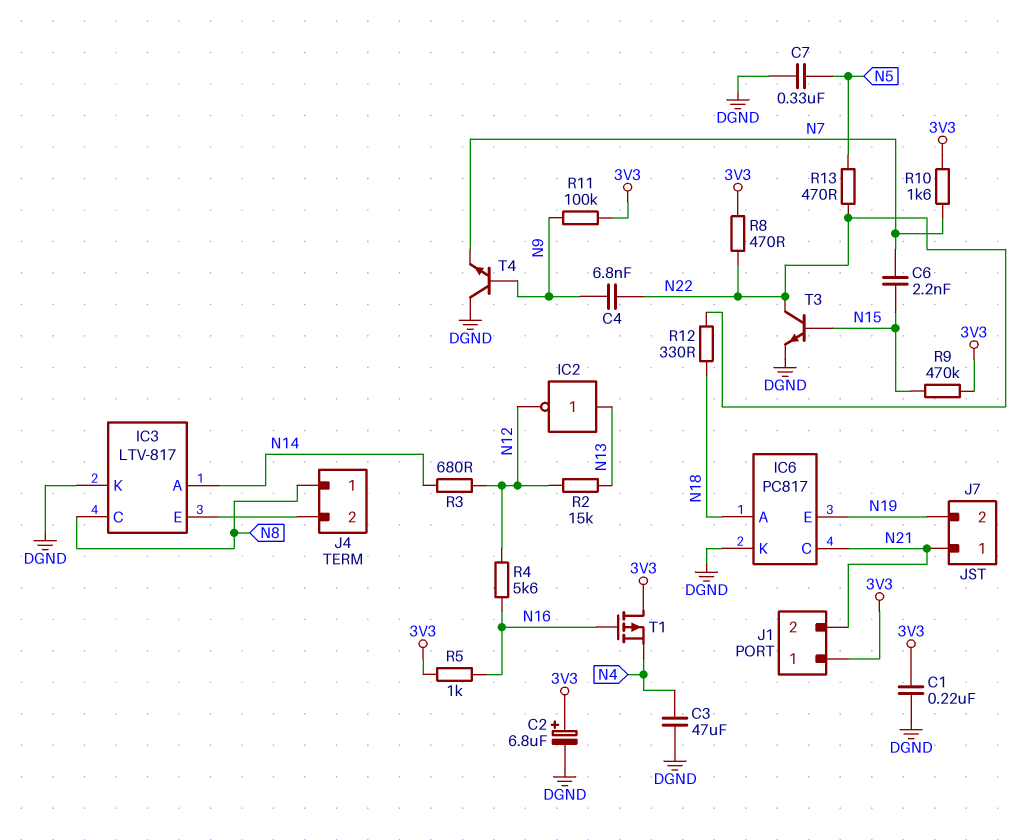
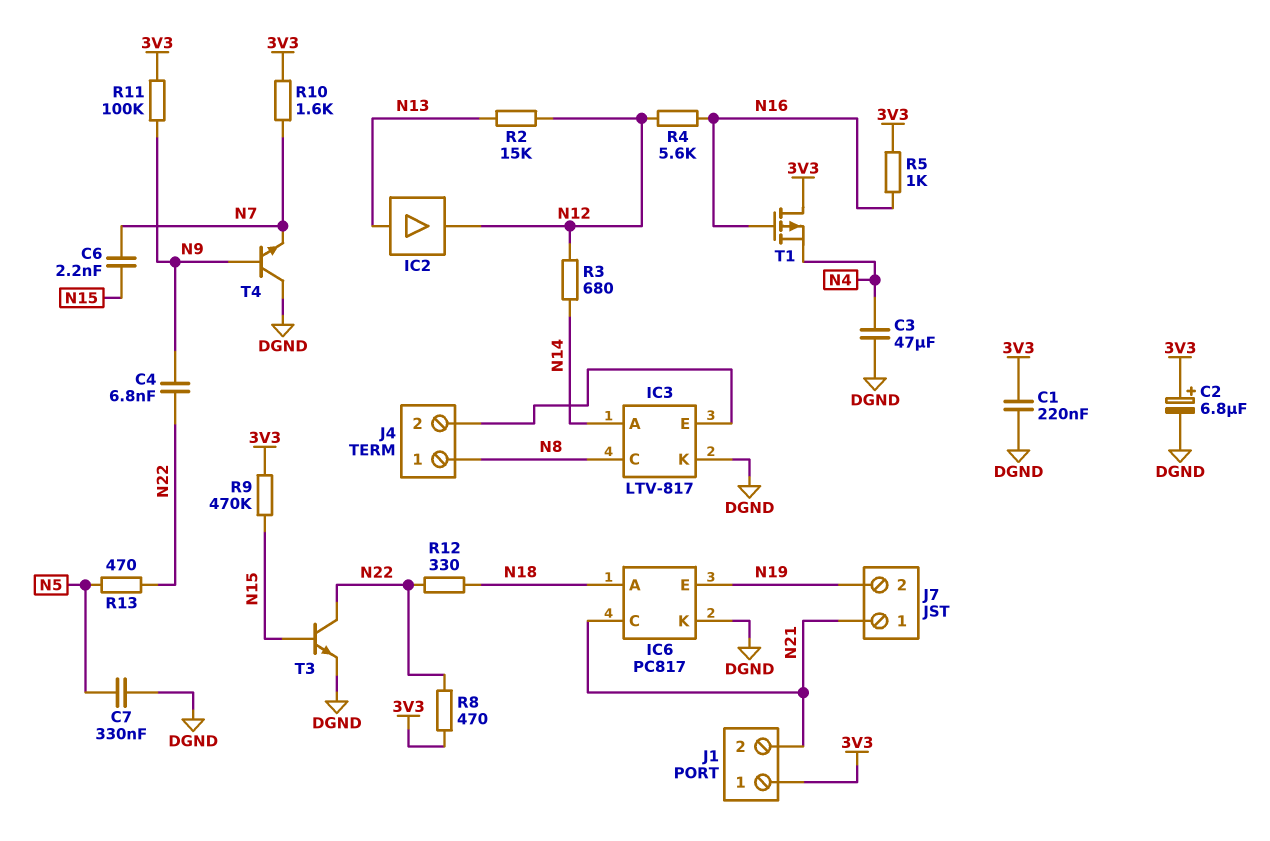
IC2: NOT (in N13, out N12) -> buffer (in N13, out N12)

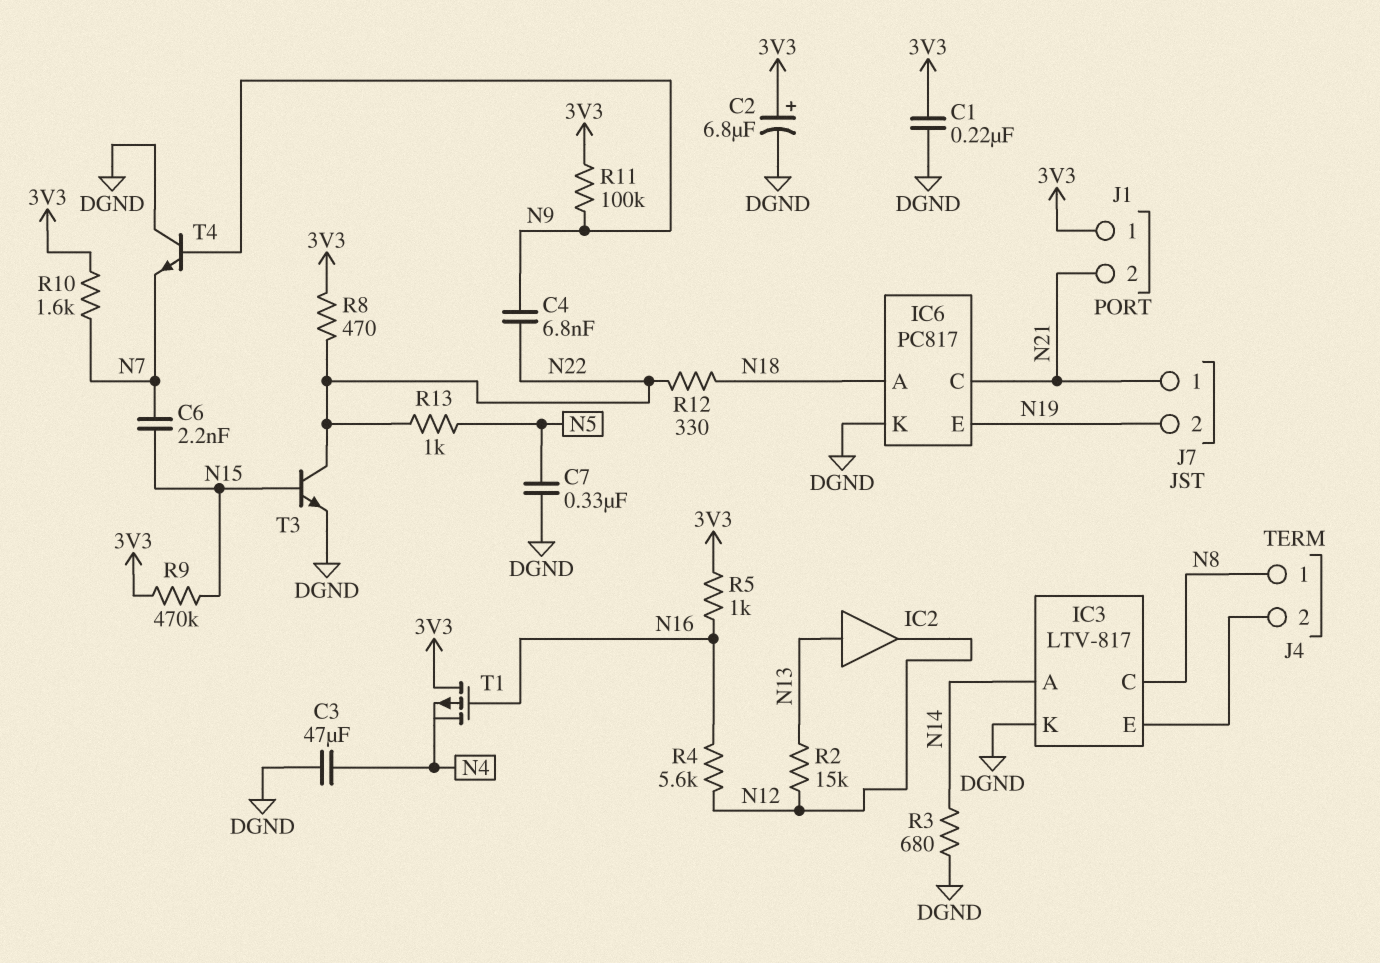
R3: 680 (N12, N14) -> 680 (DGND, N14)
R13: 470 (N5, N22) -> 1k (N5, N22)

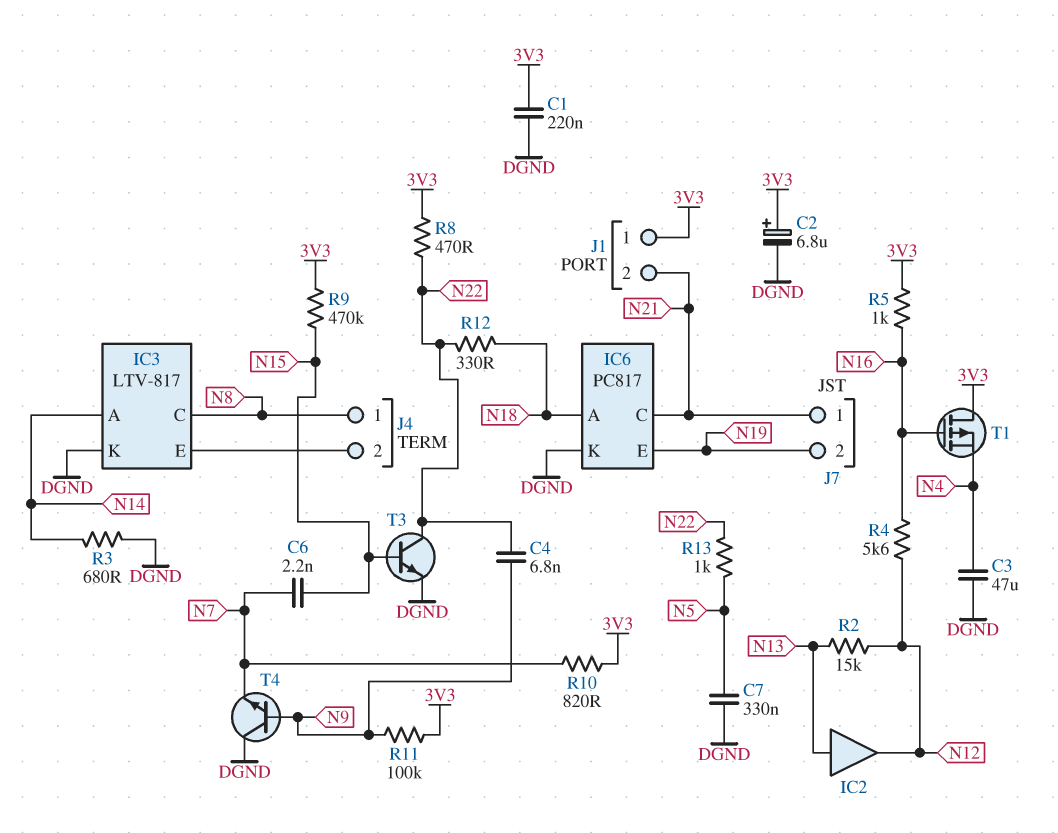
R10: 1.6k (3V3, N7) -> 820 (3V3, N7)

